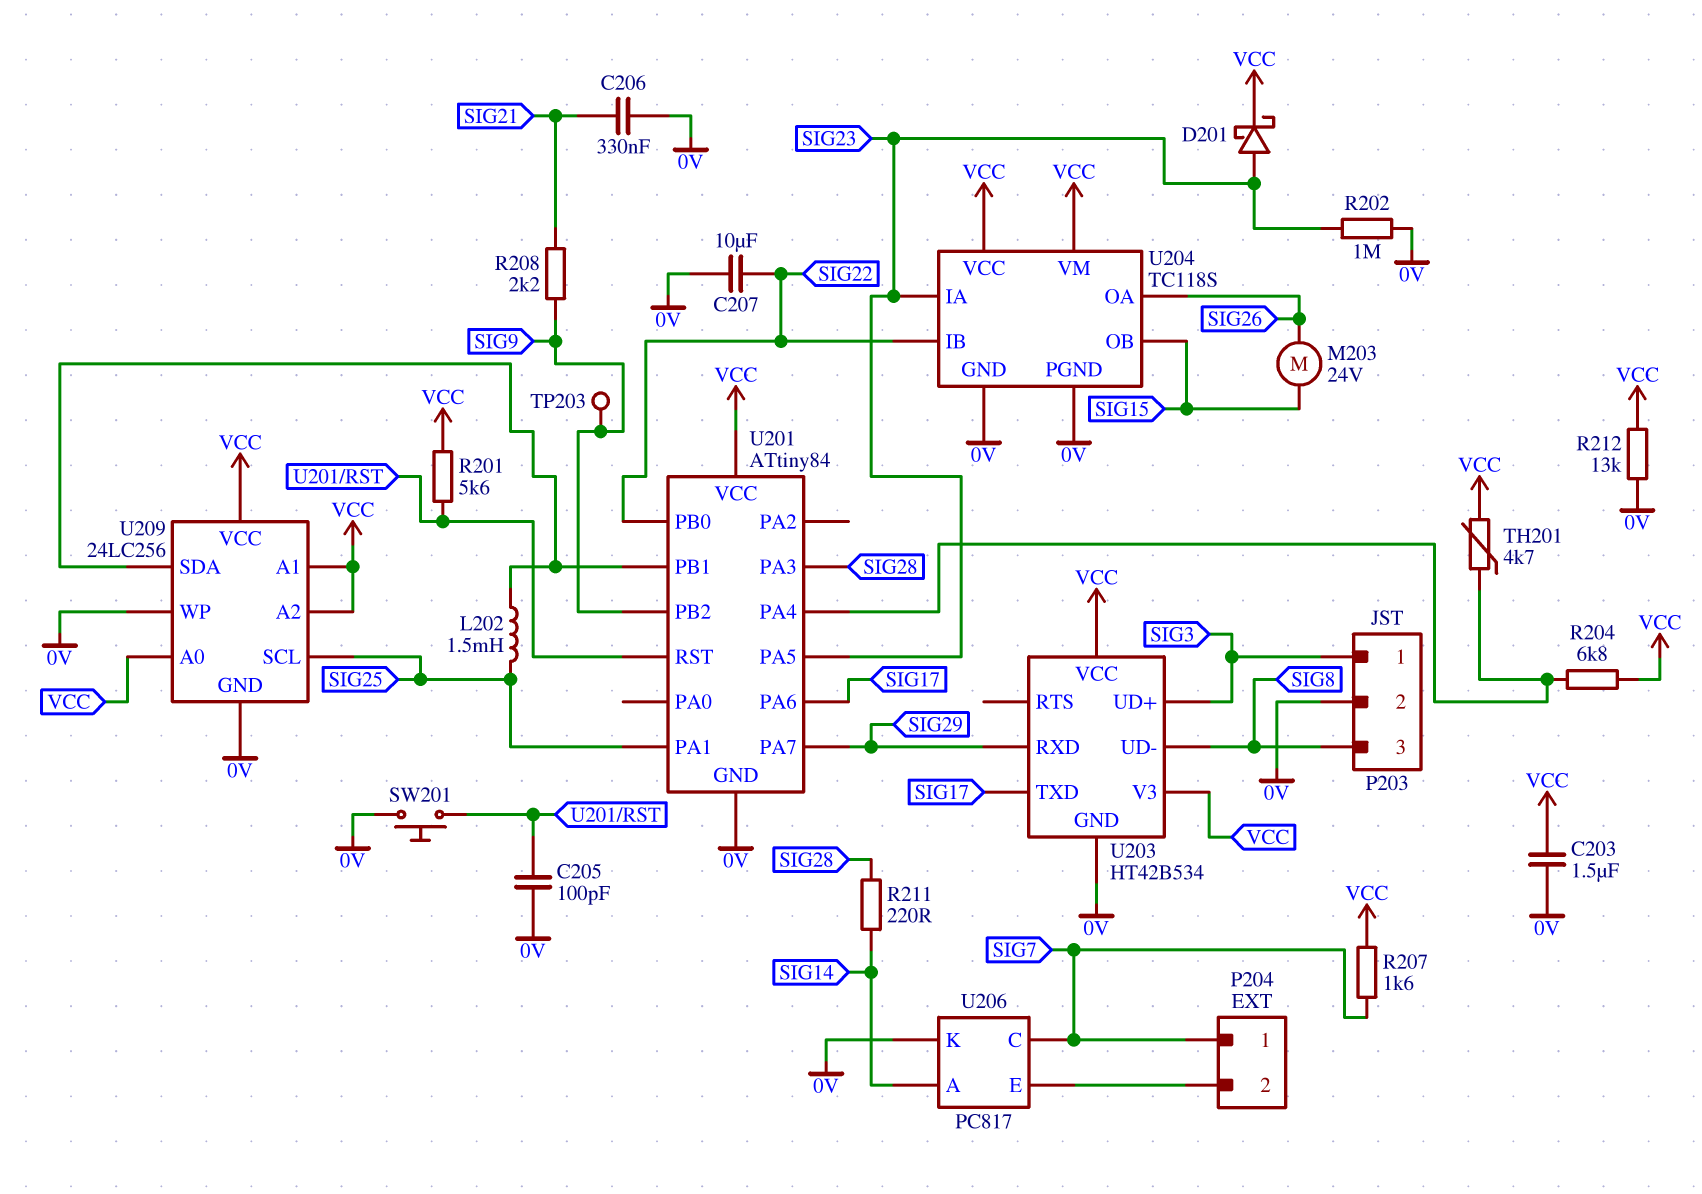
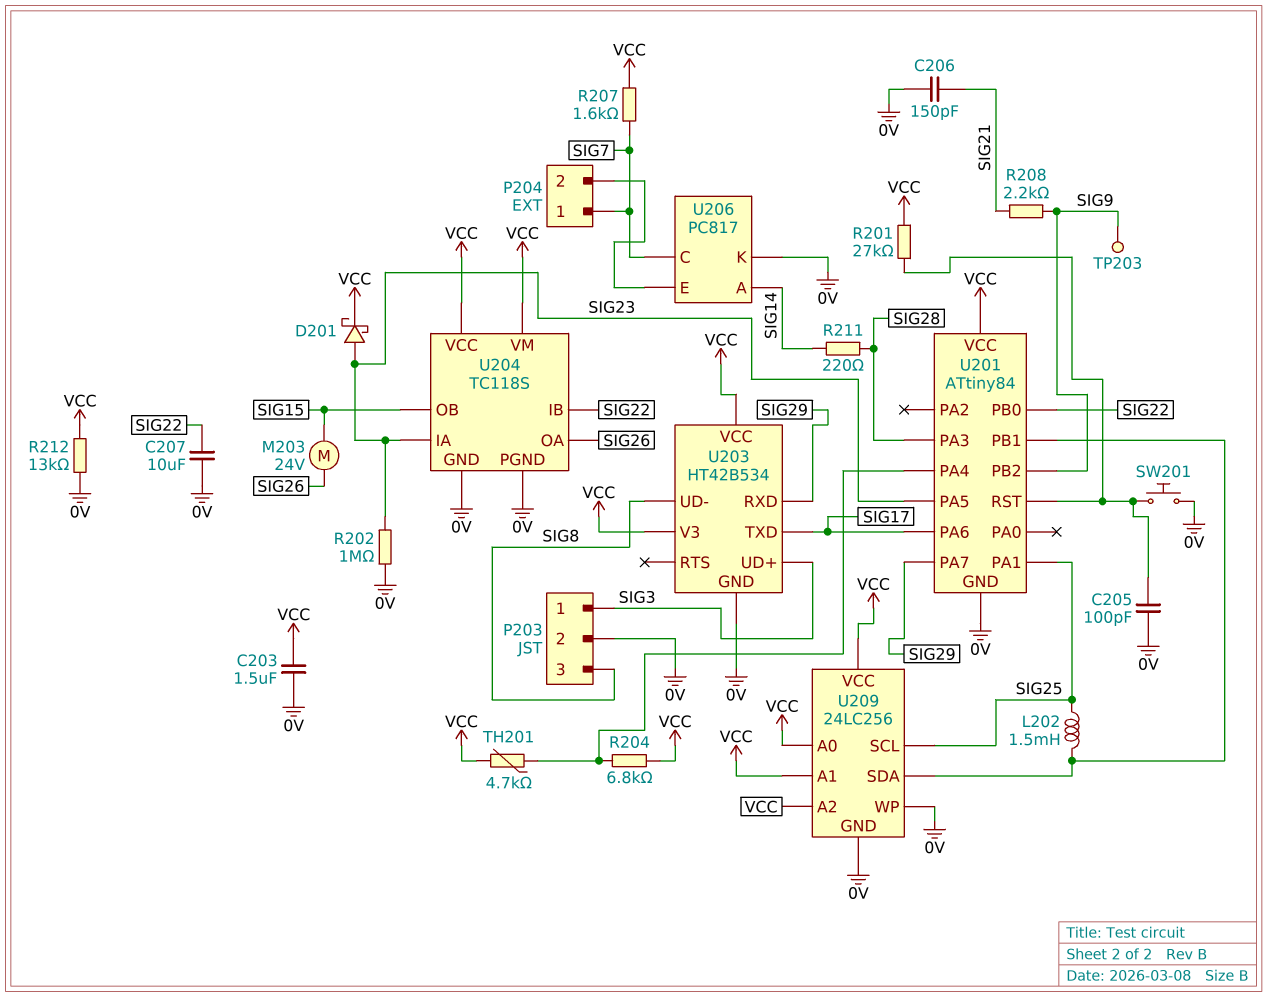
C206: 330nF (0V, SIG21) -> 150pF (0V, SIG21)
R201: 5.6k (U201/RST, VCC) -> 27k (U201/RST, VCC)

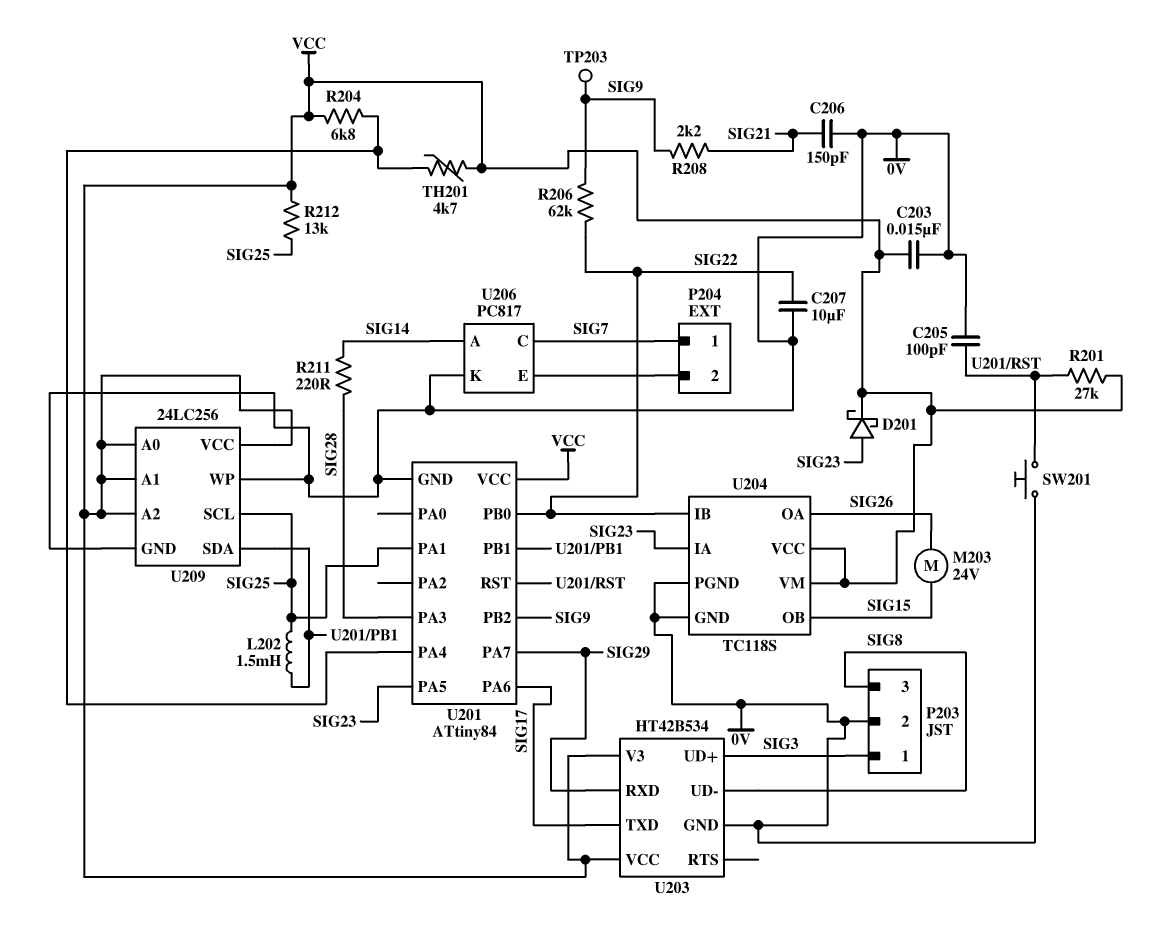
C203: 1.5uF (0V, VCC) -> 15nF (0V, VCC)
R202: 1M (0V, SIG23) -> none
R206: none -> 62k (SIG9, SIG22)
R207: 1.6k (SIG7, VCC) -> none
R212: 13k (0V, VCC) -> 13k (SIG25, VCC)

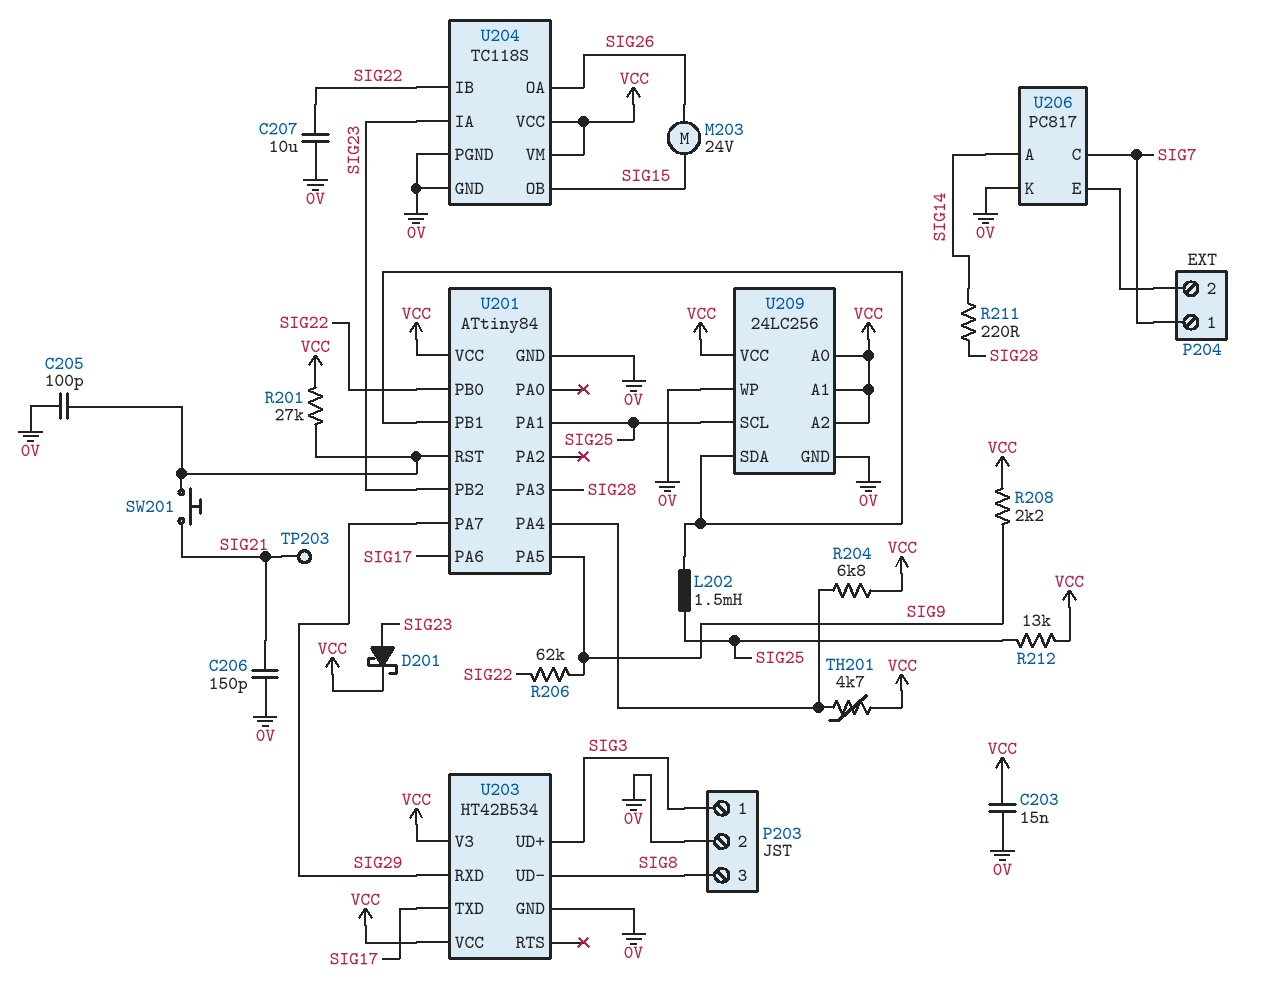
R208: 2.2k (SIG9, SIG21) -> 2.2k (SIG9, VCC)
SW201: button (0V, U201/RST) -> button (SIG21, U201/RST)
TP203: test point (SIG9) -> test point (SIG21)
U201 pin PA5: SIG23 -> SIG9
U201 pin PB2: SIG9 -> SIG23

